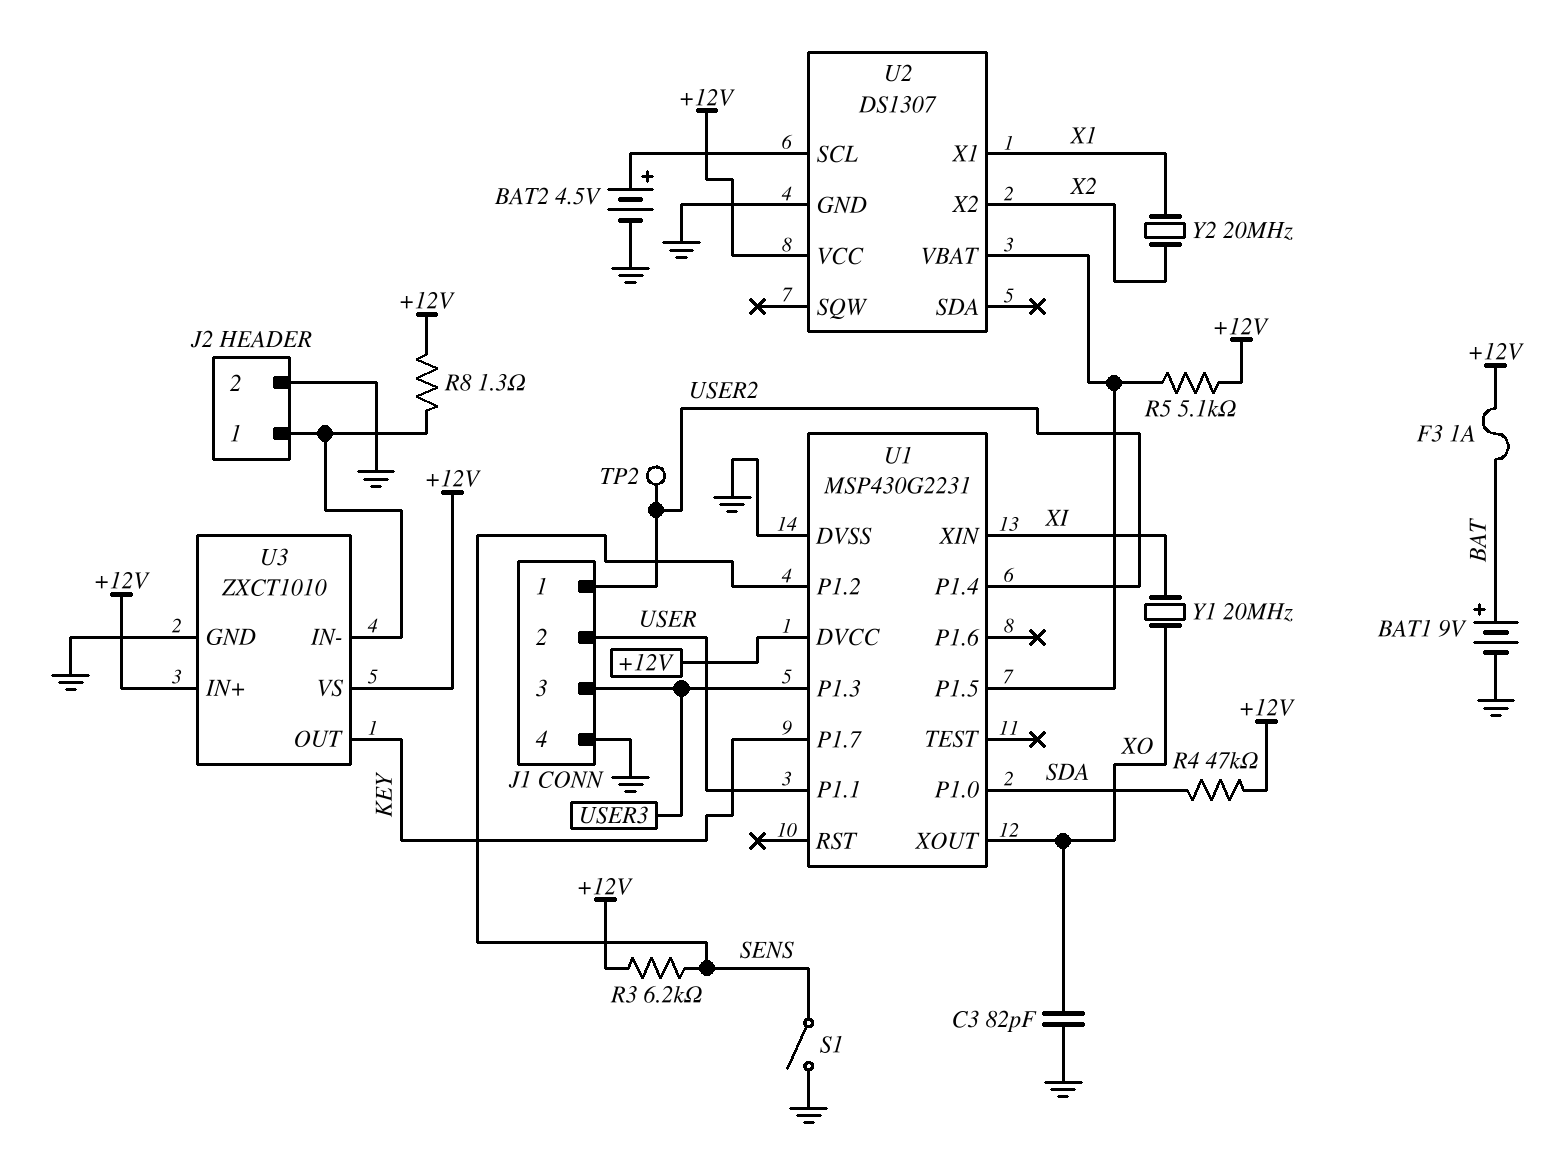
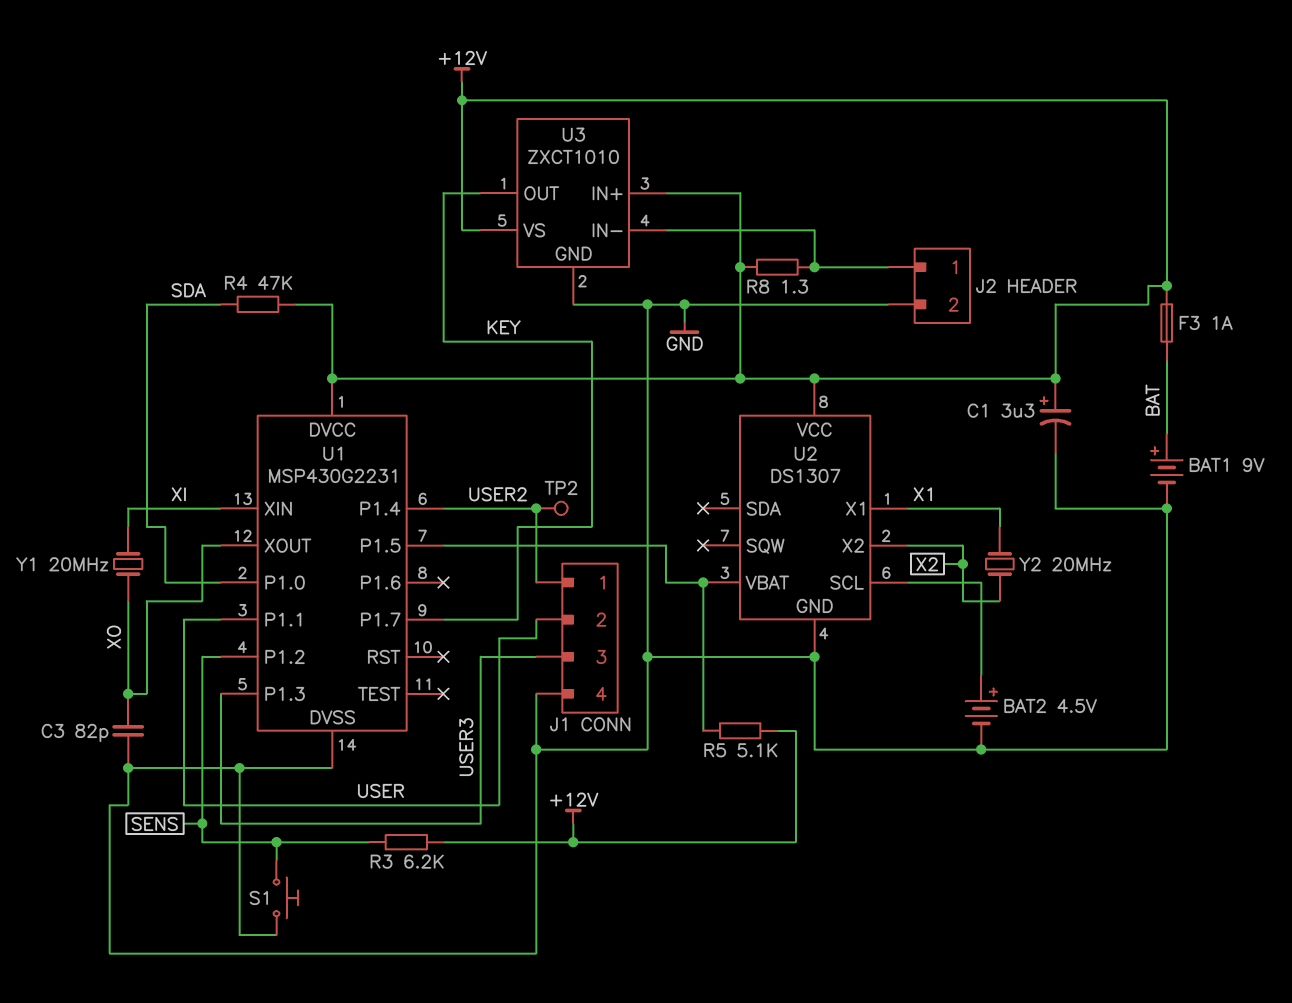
C1: none -> 3.3uF (plus +12V, minus GND)
S1: switch (GND, SENS) -> button (GND, SENS)

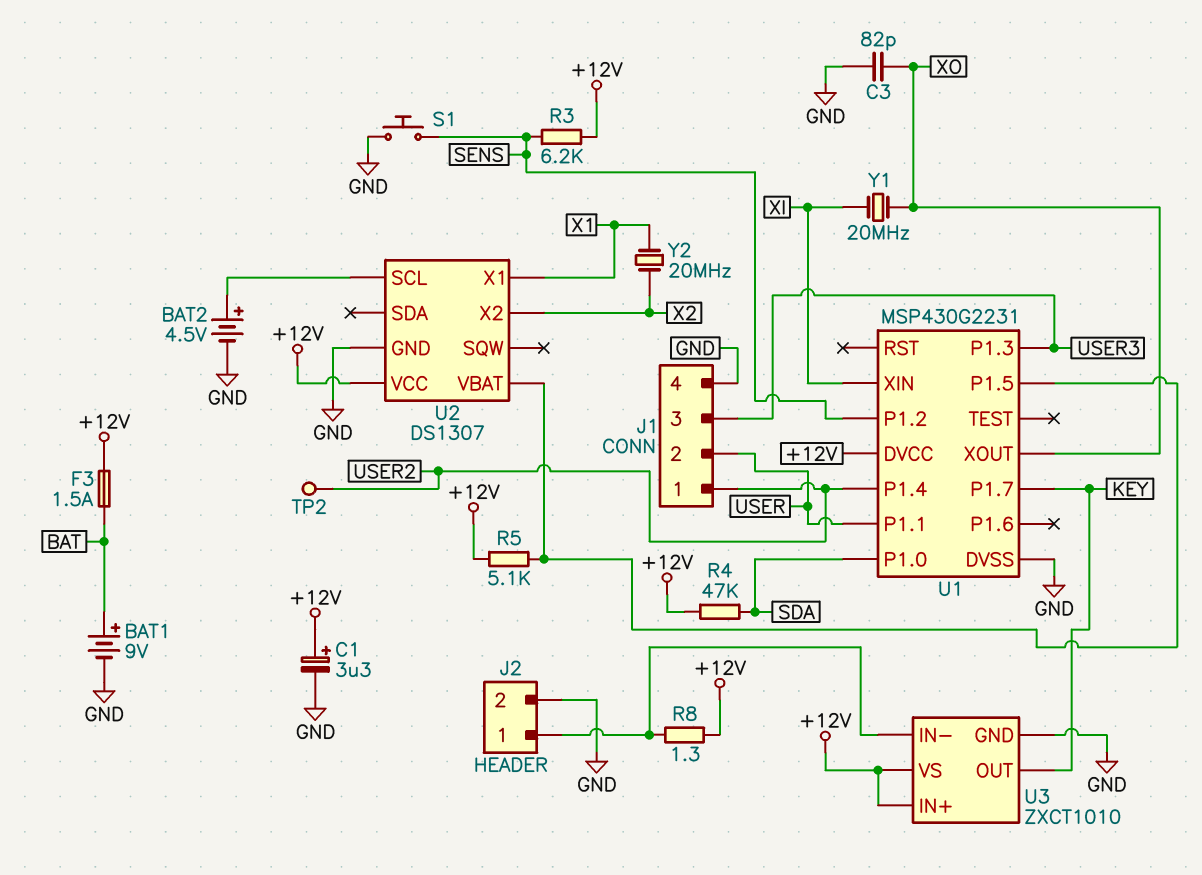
F3: 1A (+12V, BAT) -> 1.5A (+12V, BAT)

